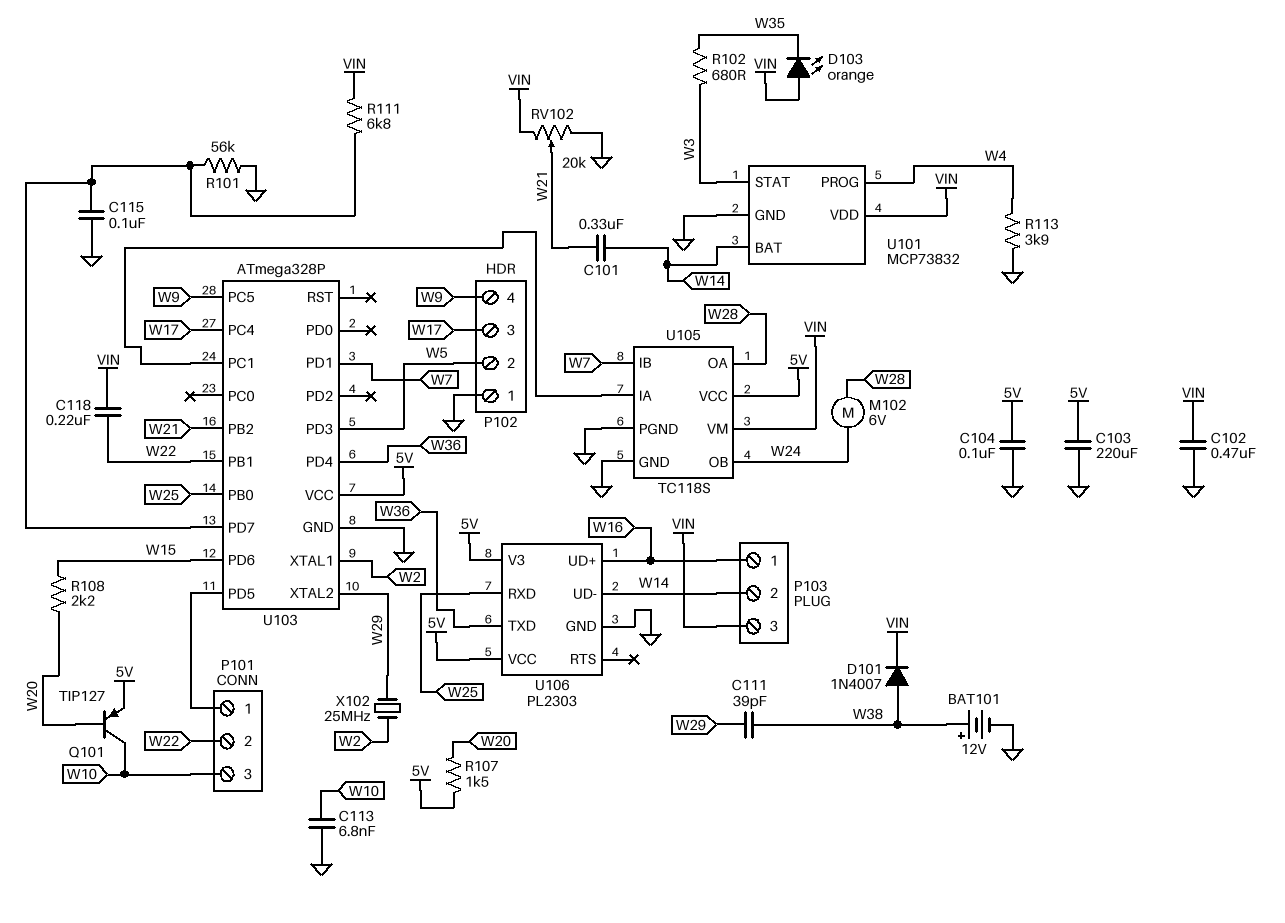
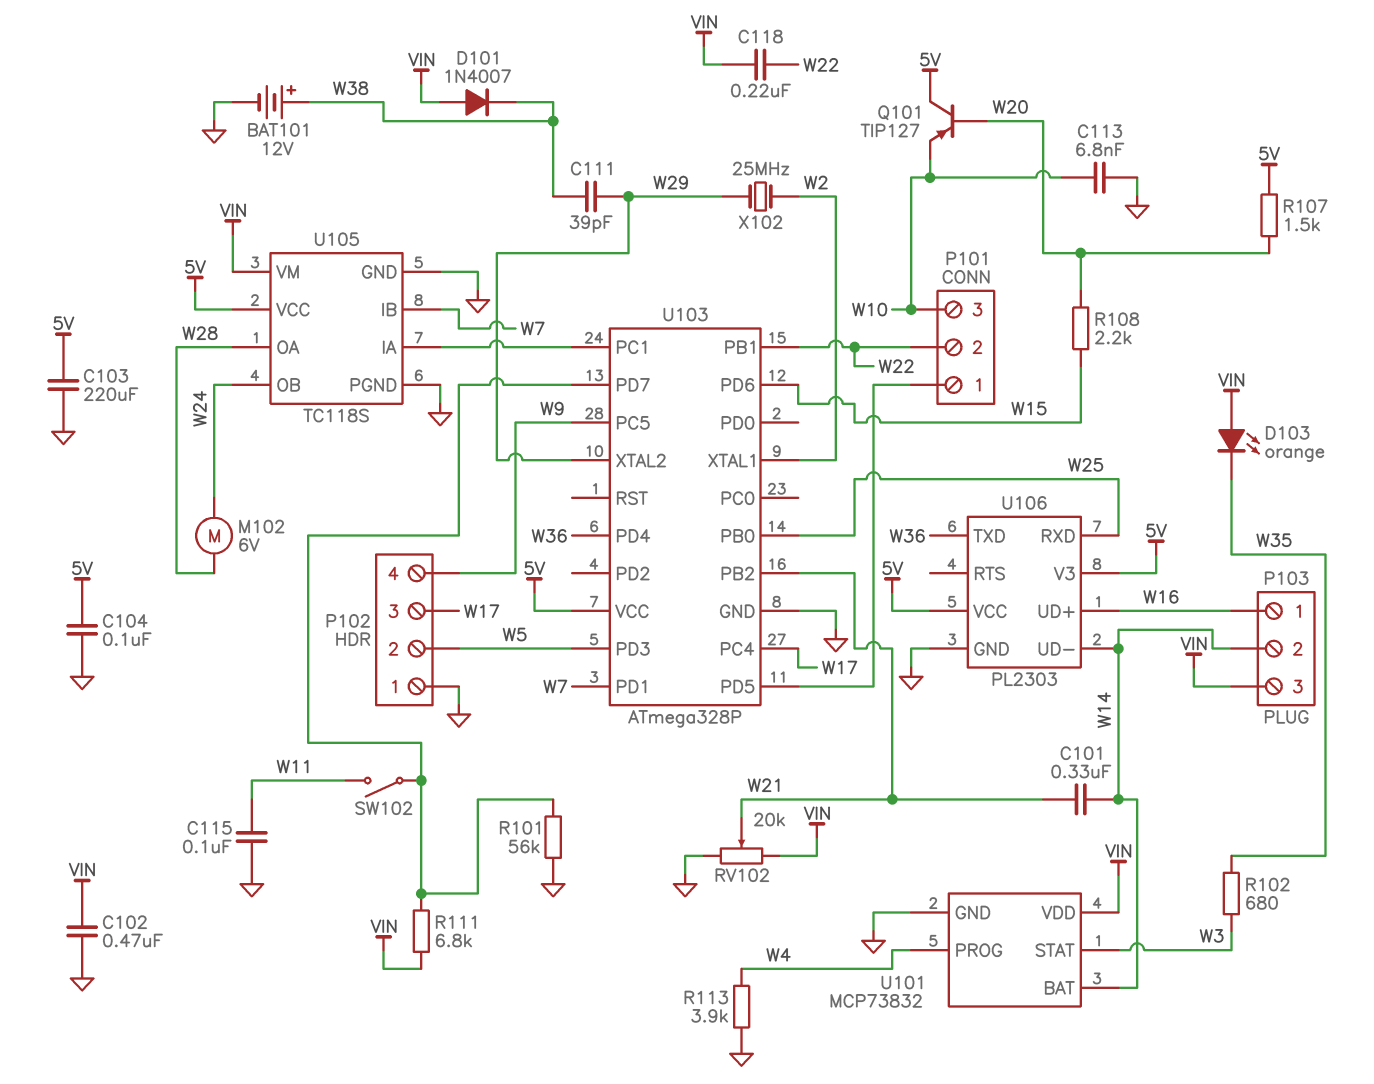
C115: 100nF (GND, U103/PD7) -> 100nF (GND, W11)
D101: diode 1N4007 (A W38, K VIN) -> diode 1N4007 (A VIN, K W38)
Q101: PNP TIP127 (B W20, C W10, E 5V) -> PNP TIP127 (B W20, C 5V, E W10)
SW102: none -> switch (U103/PD7, W11)

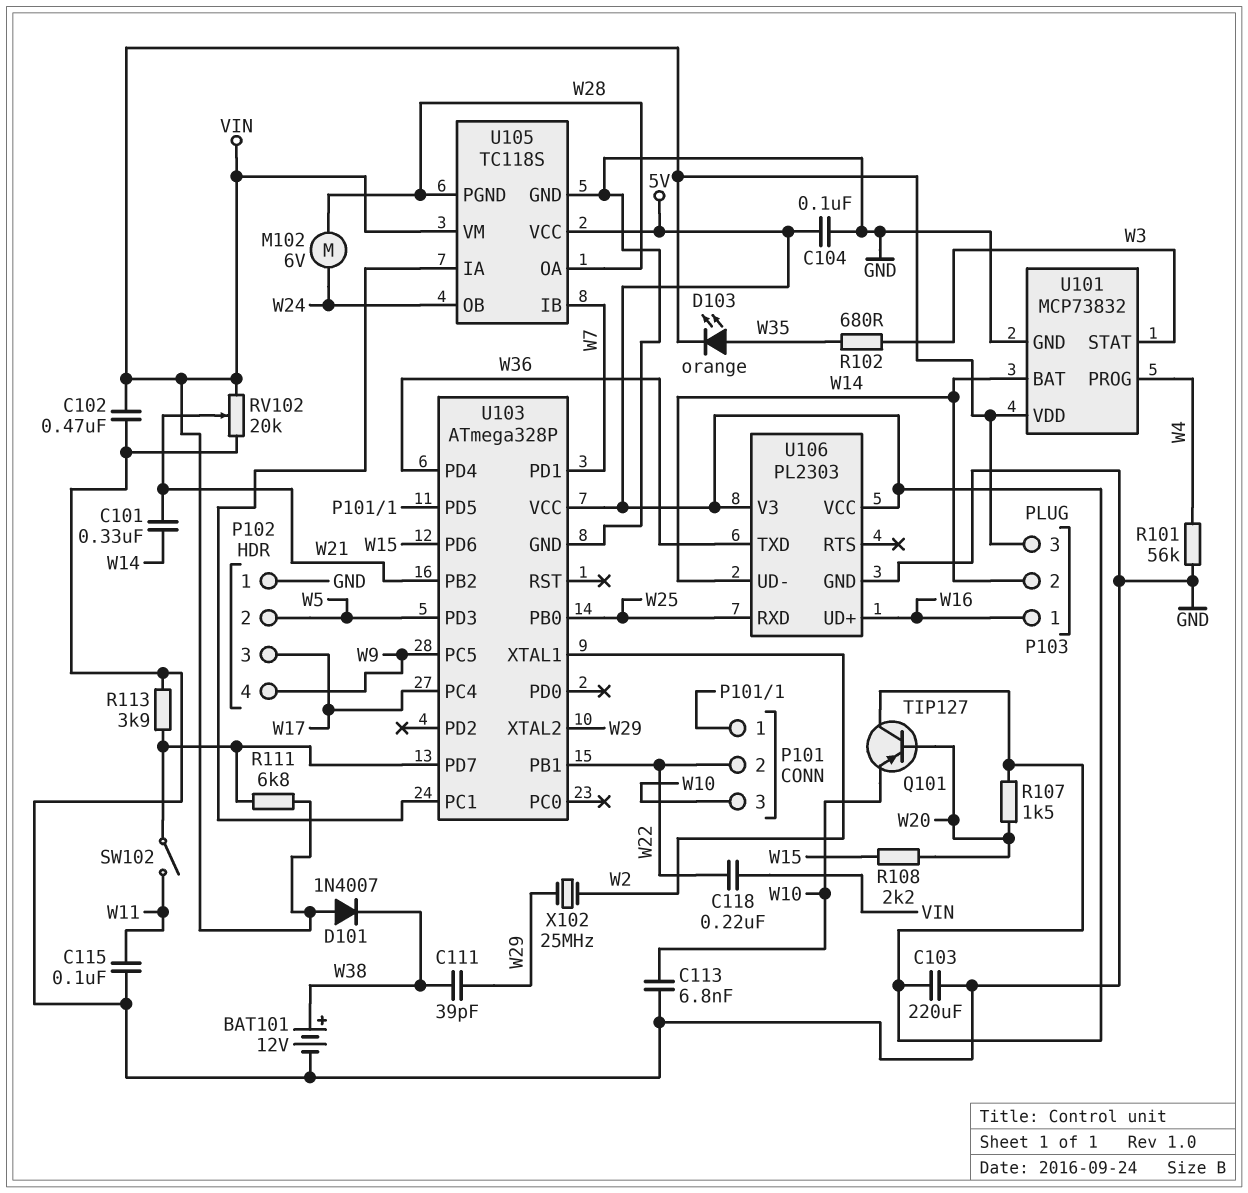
D103: LED orange (A VIN, K W35) -> LED orange (A W35, K VIN)
R101: 56k (GND, U103/PD7) -> 56k (GND, W4)
R113: 3.9k (GND, W4) -> 3.9k (GND, U103/PD7)
U105 pin PGND: GND -> W28

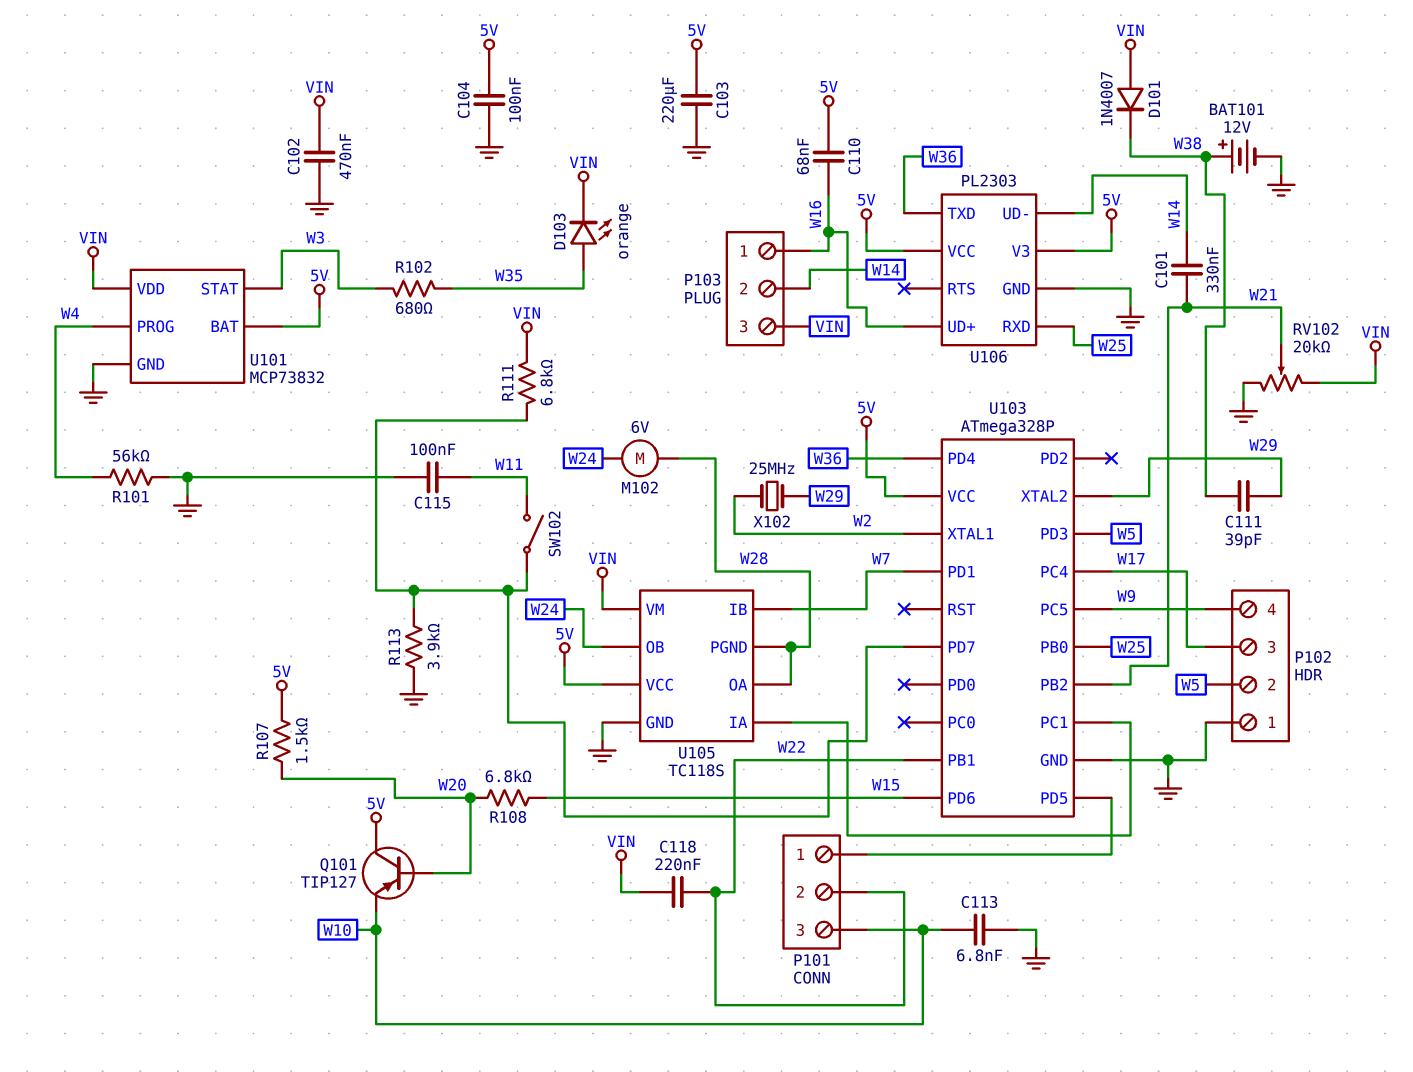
C110: none -> 68nF (5V, W16)
R108: 2.2k (W15, W20) -> 6.8k (W15, W20)
U101 pin BAT: W14 -> 5V

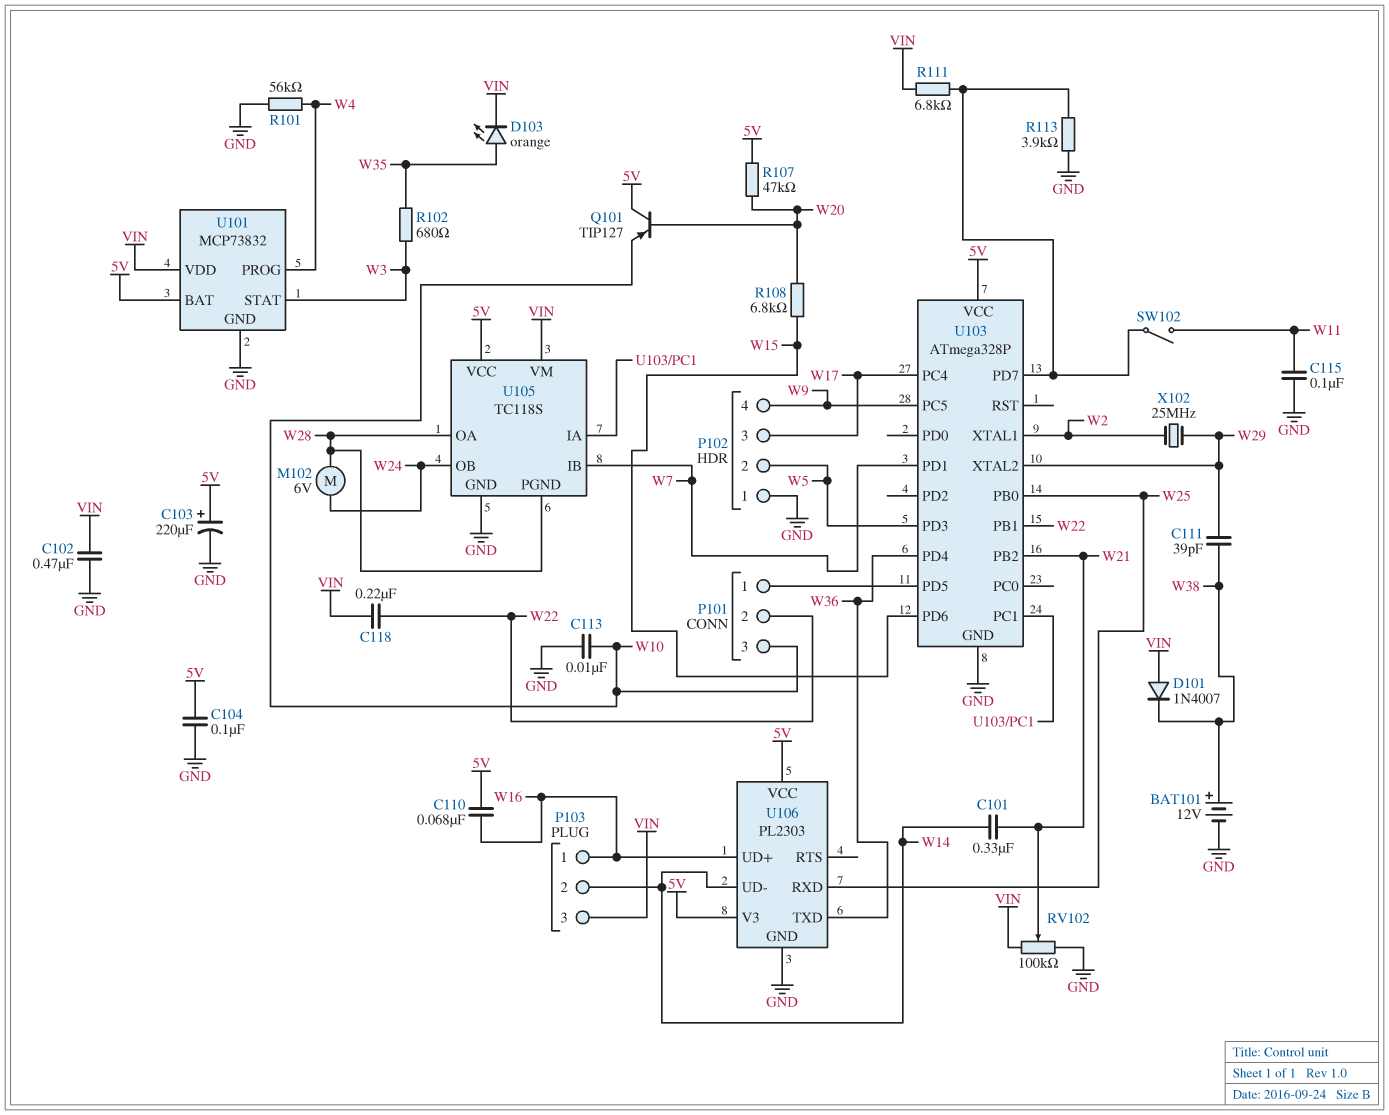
C103: 220uF (5V, GND) -> 220uF (plus 5V, minus GND)
C113: 6.8nF (GND, W10) -> 10nF (GND, W10)
R107: 1.5k (5V, W20) -> 47k (5V, W20)
RV102: 20k (GND, VIN, wiper W21) -> 100k (GND, VIN, wiper W21)

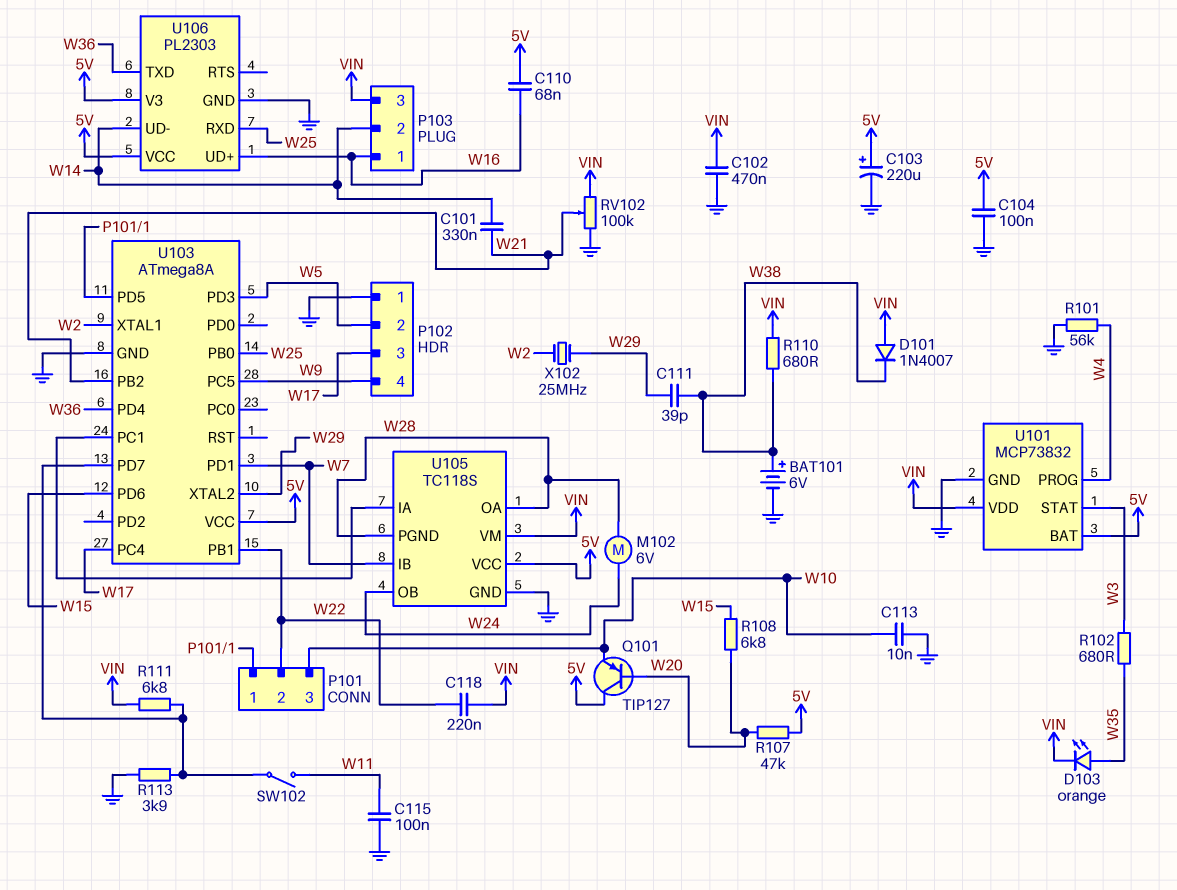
BAT101: 12V (plus W38, minus GND) -> 6V (plus W38, minus GND)
R110: none -> 680 (VIN, W38)
U103: ATmega328P -> ATmega8A

